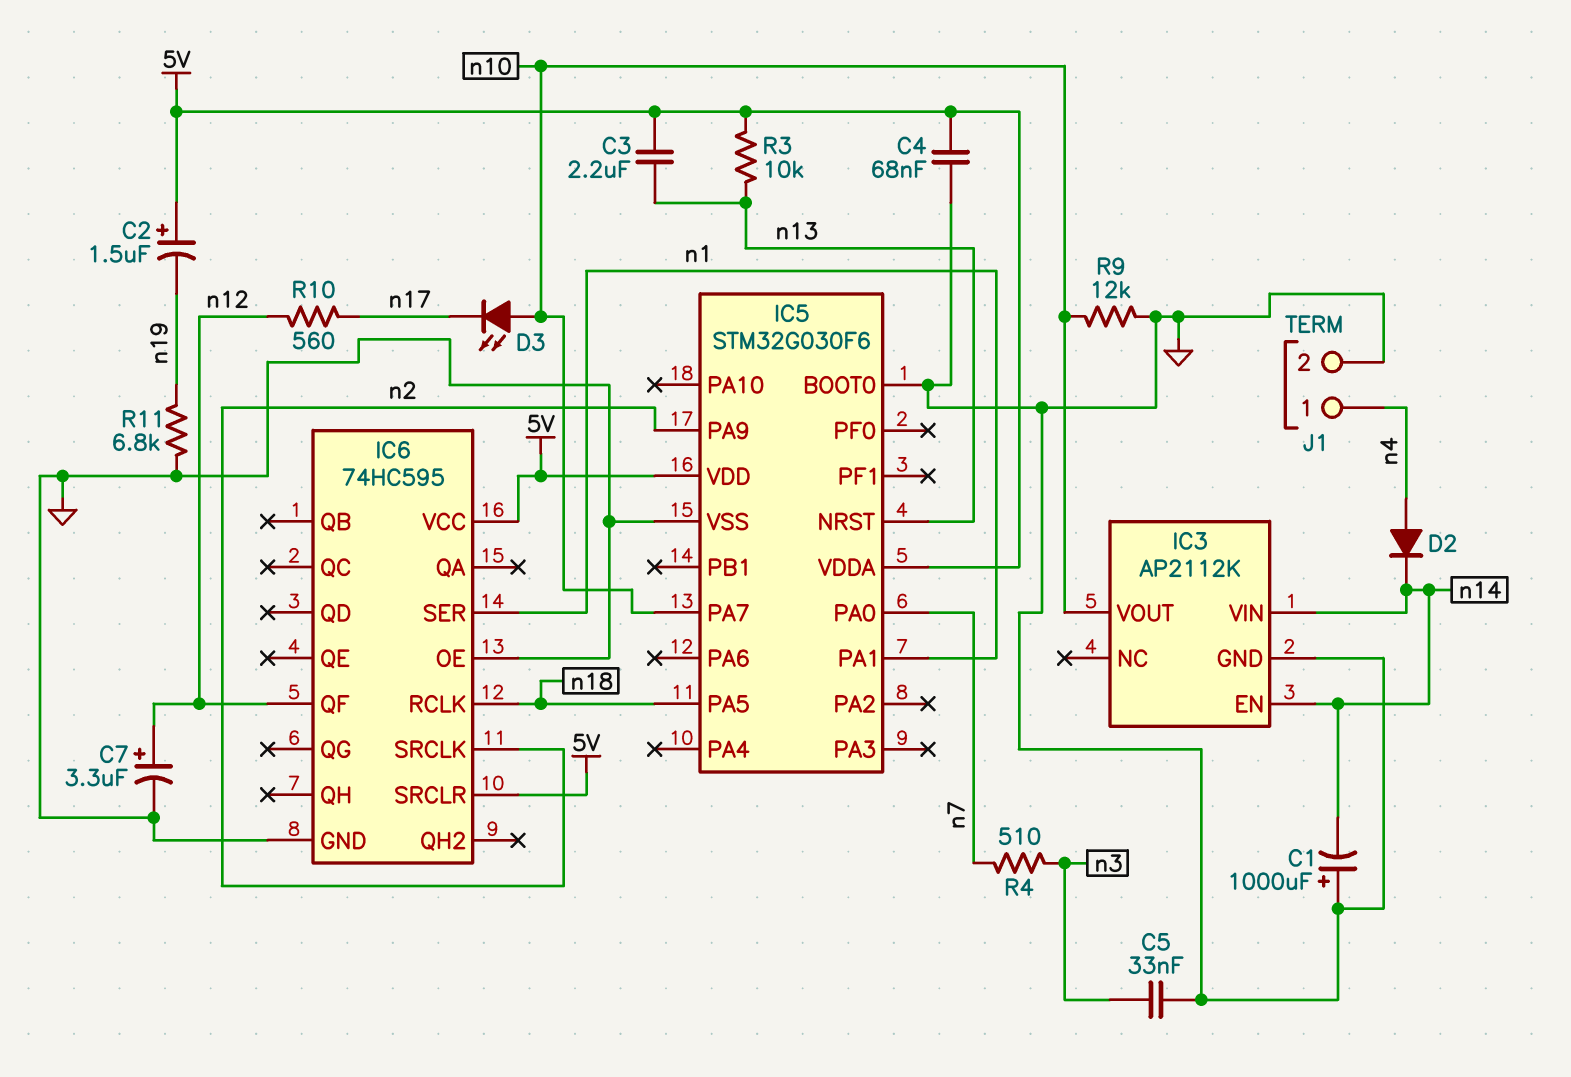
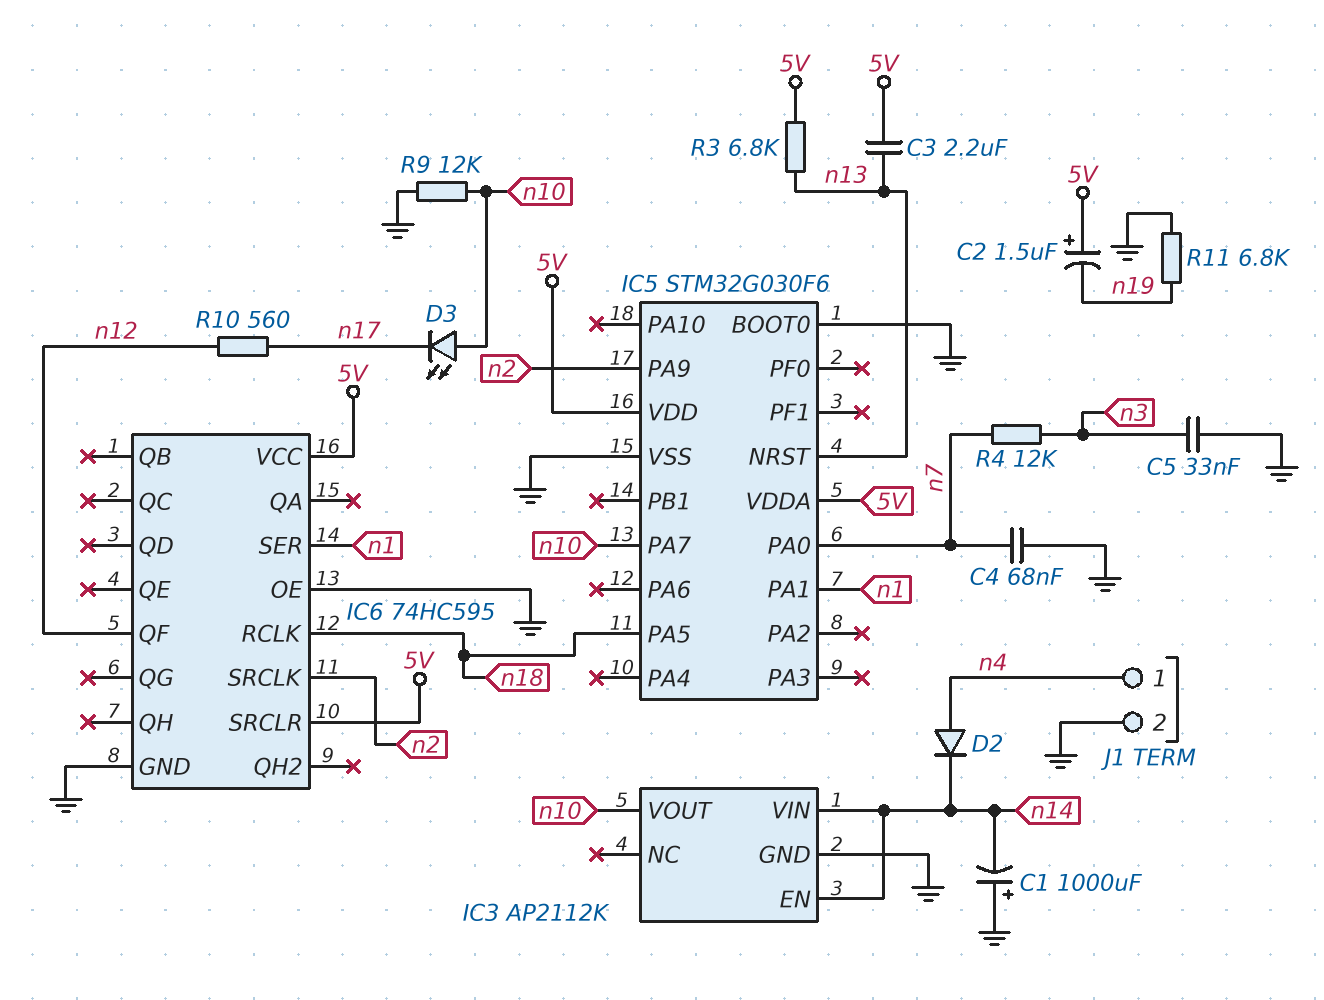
C4: 68nF (5V, GND) -> 68nF (GND, n7)
C7: 3.3uF (plus n12, minus GND) -> none
R3: 10k (5V, n13) -> 6.8k (5V, n13)
R4: 510 (n3, n7) -> 12k (n3, n7)

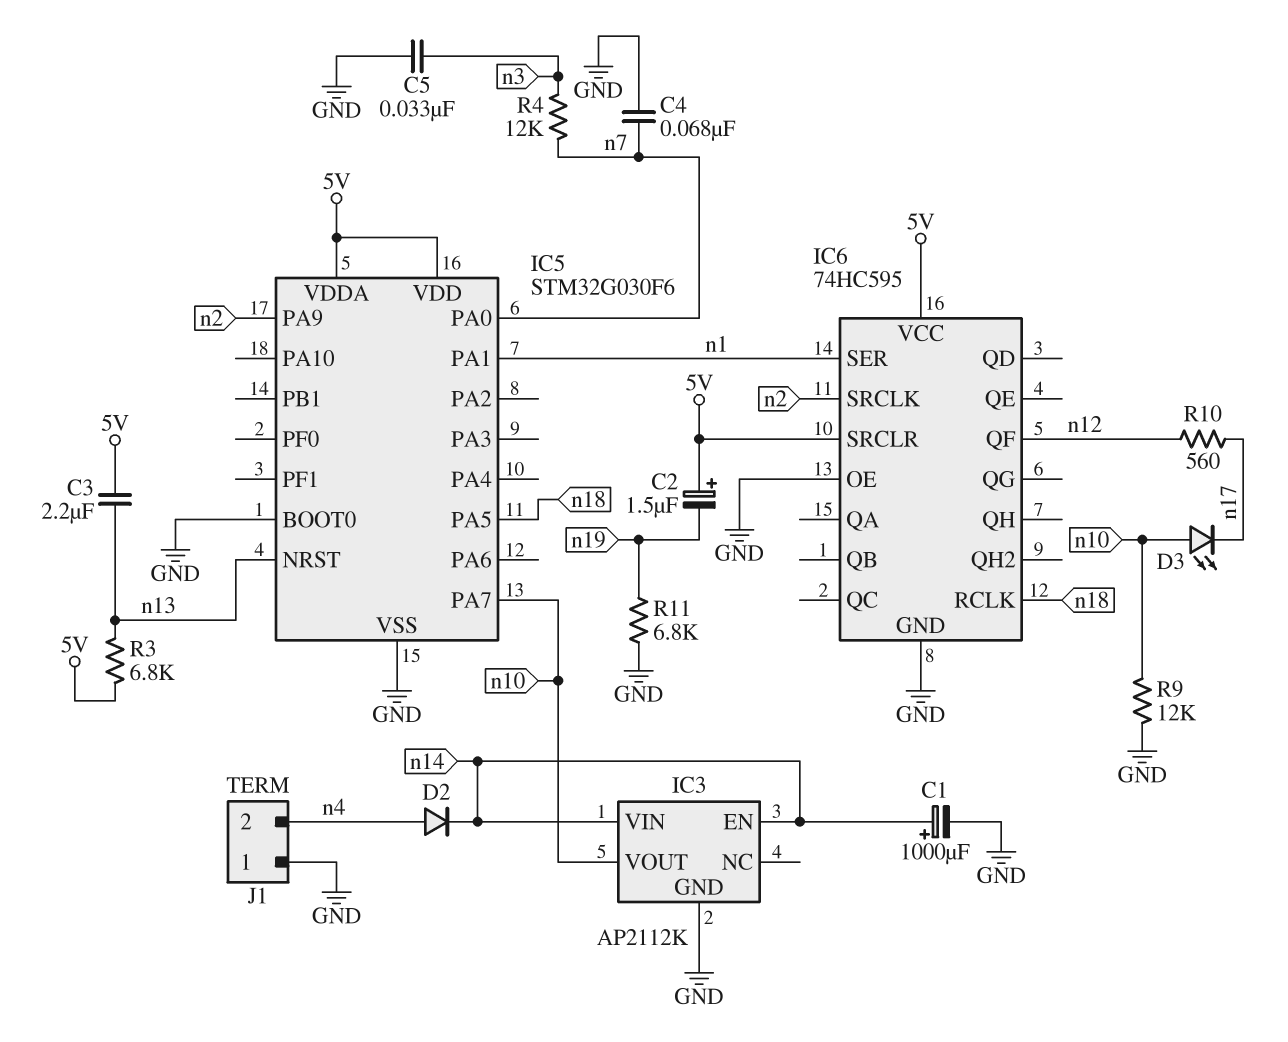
C1: 1000uF (plus GND, minus n14) -> 1000uF (plus n14, minus GND)
J1 pin 1: n4 -> GND
J1 pin 2: GND -> n4

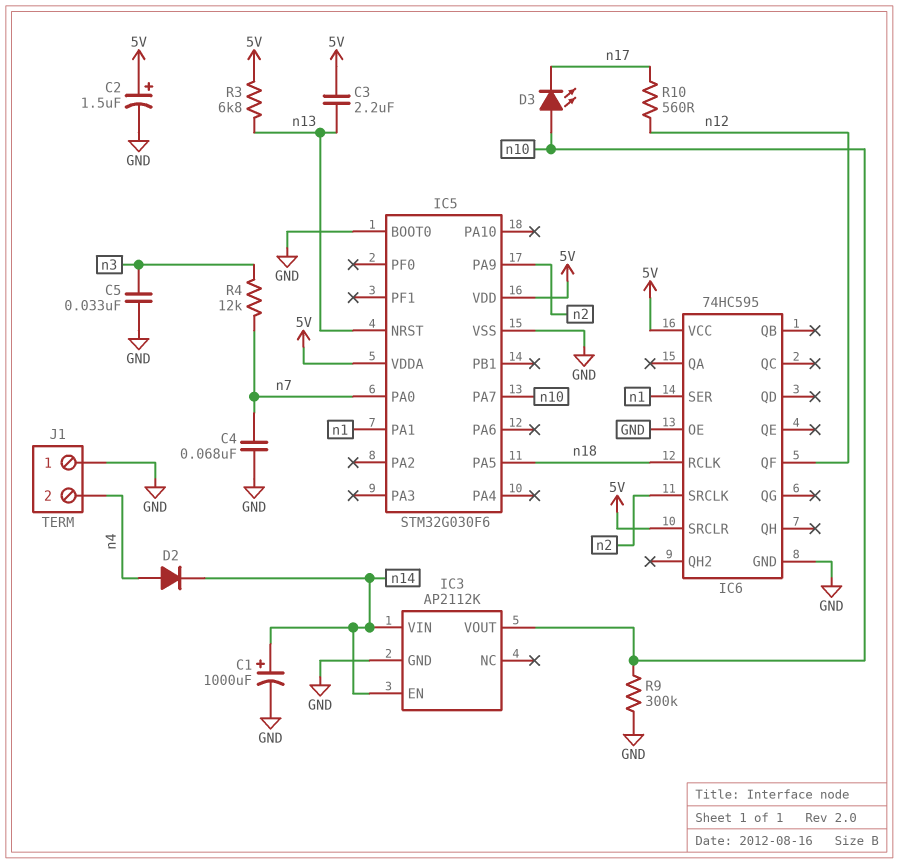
C2: 1.5uF (plus 5V, minus n19) -> 1.5uF (plus 5V, minus GND)
R9: 12k (GND, n10) -> 300k (GND, n10)
R11: 6.8k (GND, n19) -> none

